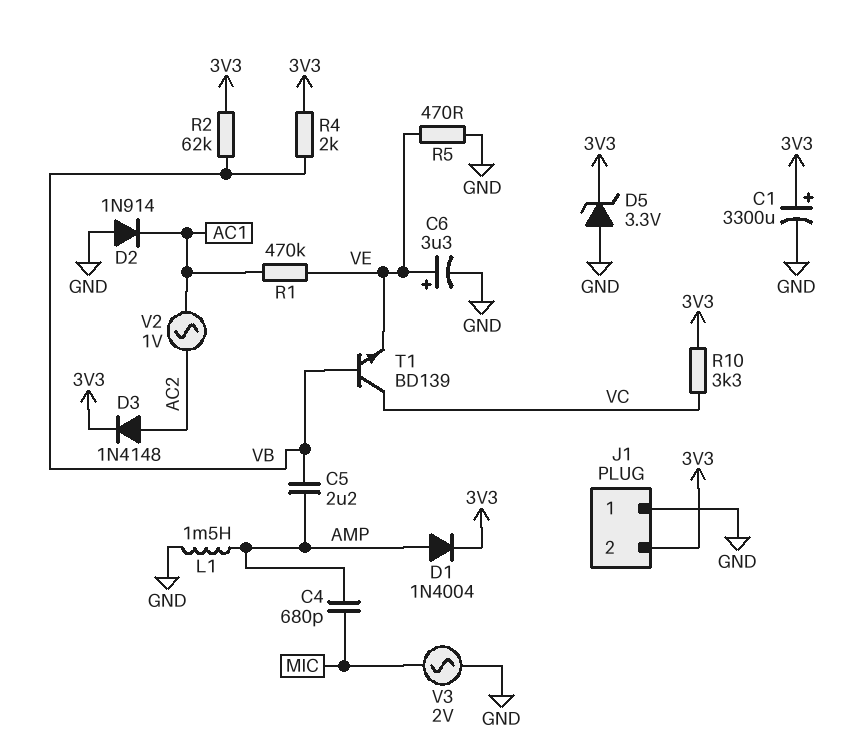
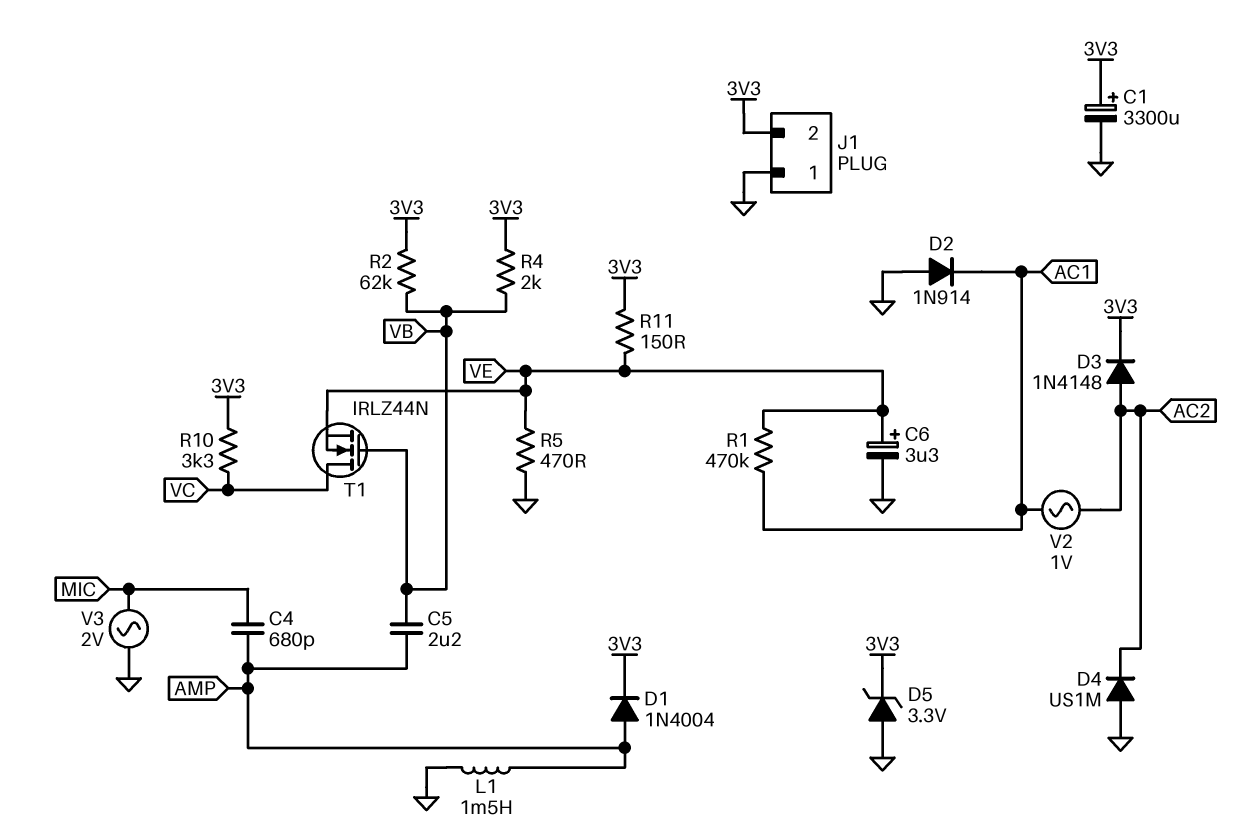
D4: none -> diode US1M (A GND, K AC2)
R11: none -> 150 (3V3, VE)
T1: NPN BD139 (B VB, C VC, E VE) -> NMOS IRLZ44N (G VB, D VC, S VE)

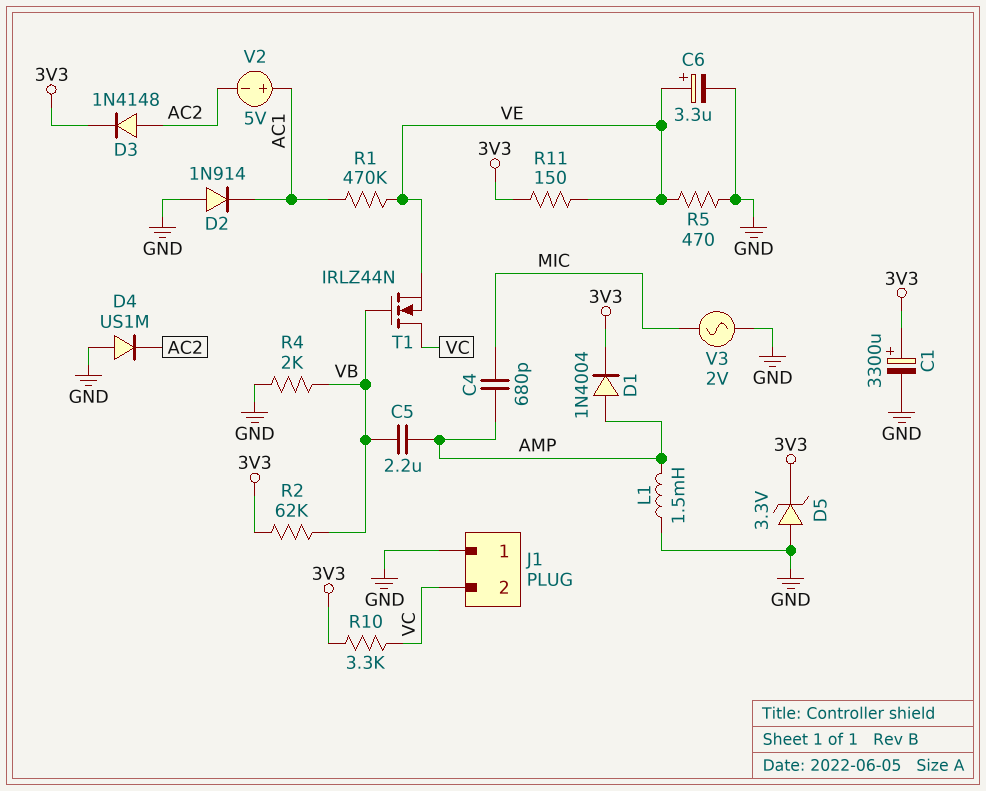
J1 pin 2: 3V3 -> VC
R4: 2k (3V3, VB) -> 2k (GND, VB)
V2: AC 1V (AC1, AC2) -> 5V (plus AC1, minus AC2)

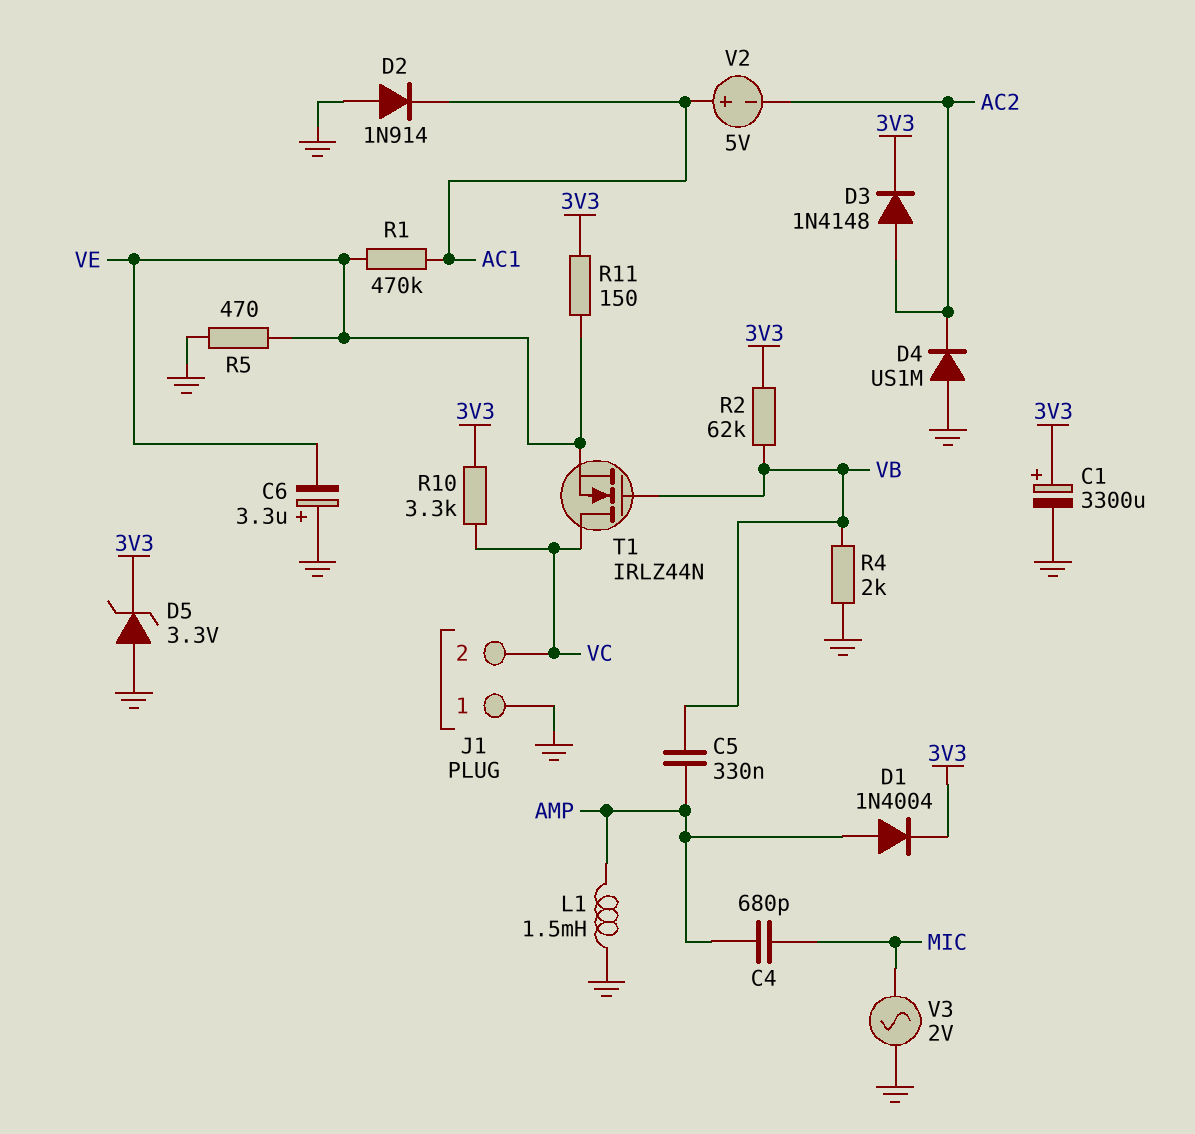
C5: 2.2uF (AMP, VB) -> 330nF (AMP, VB)
C6: 3.3uF (plus VE, minus GND) -> 3.3uF (plus GND, minus VE)

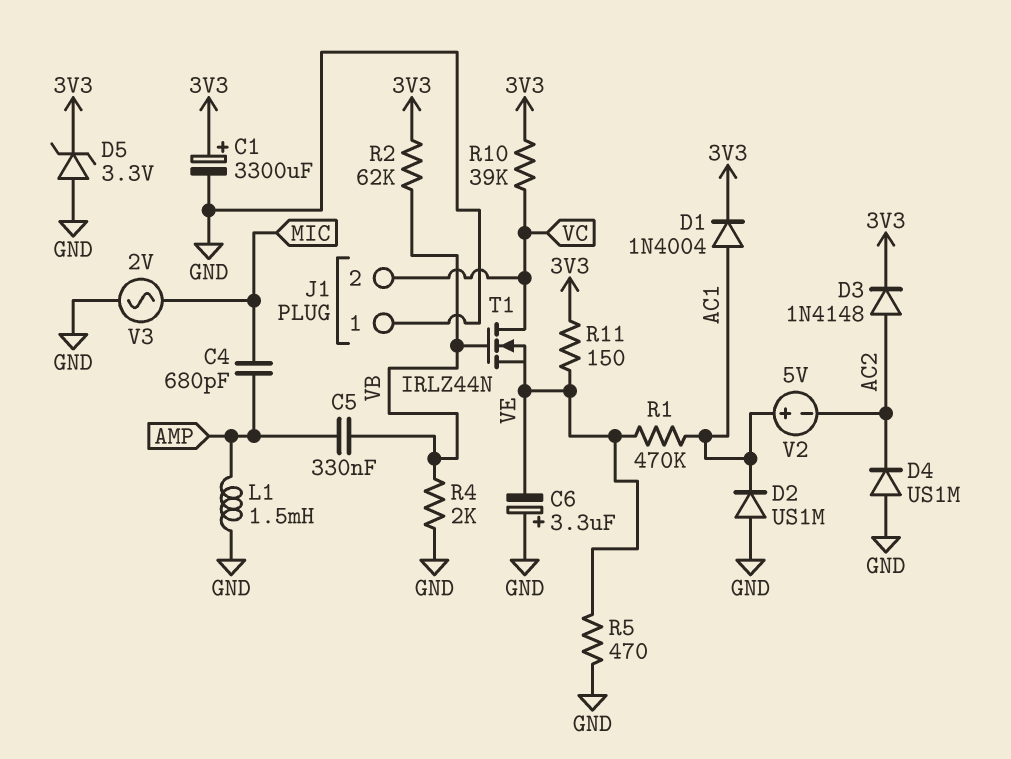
D1: diode 1N4004 (A AMP, K 3V3) -> diode 1N4004 (A AC1, K 3V3)
D2: diode 1N914 (A GND, K AC1) -> diode US1M (A GND, K AC1)
R10: 3.3k (3V3, VC) -> 39k (3V3, VC)

